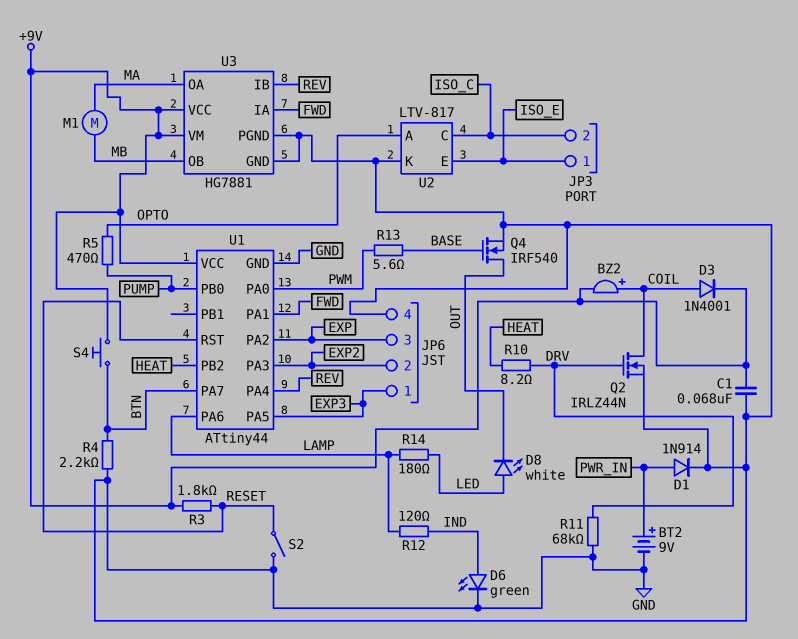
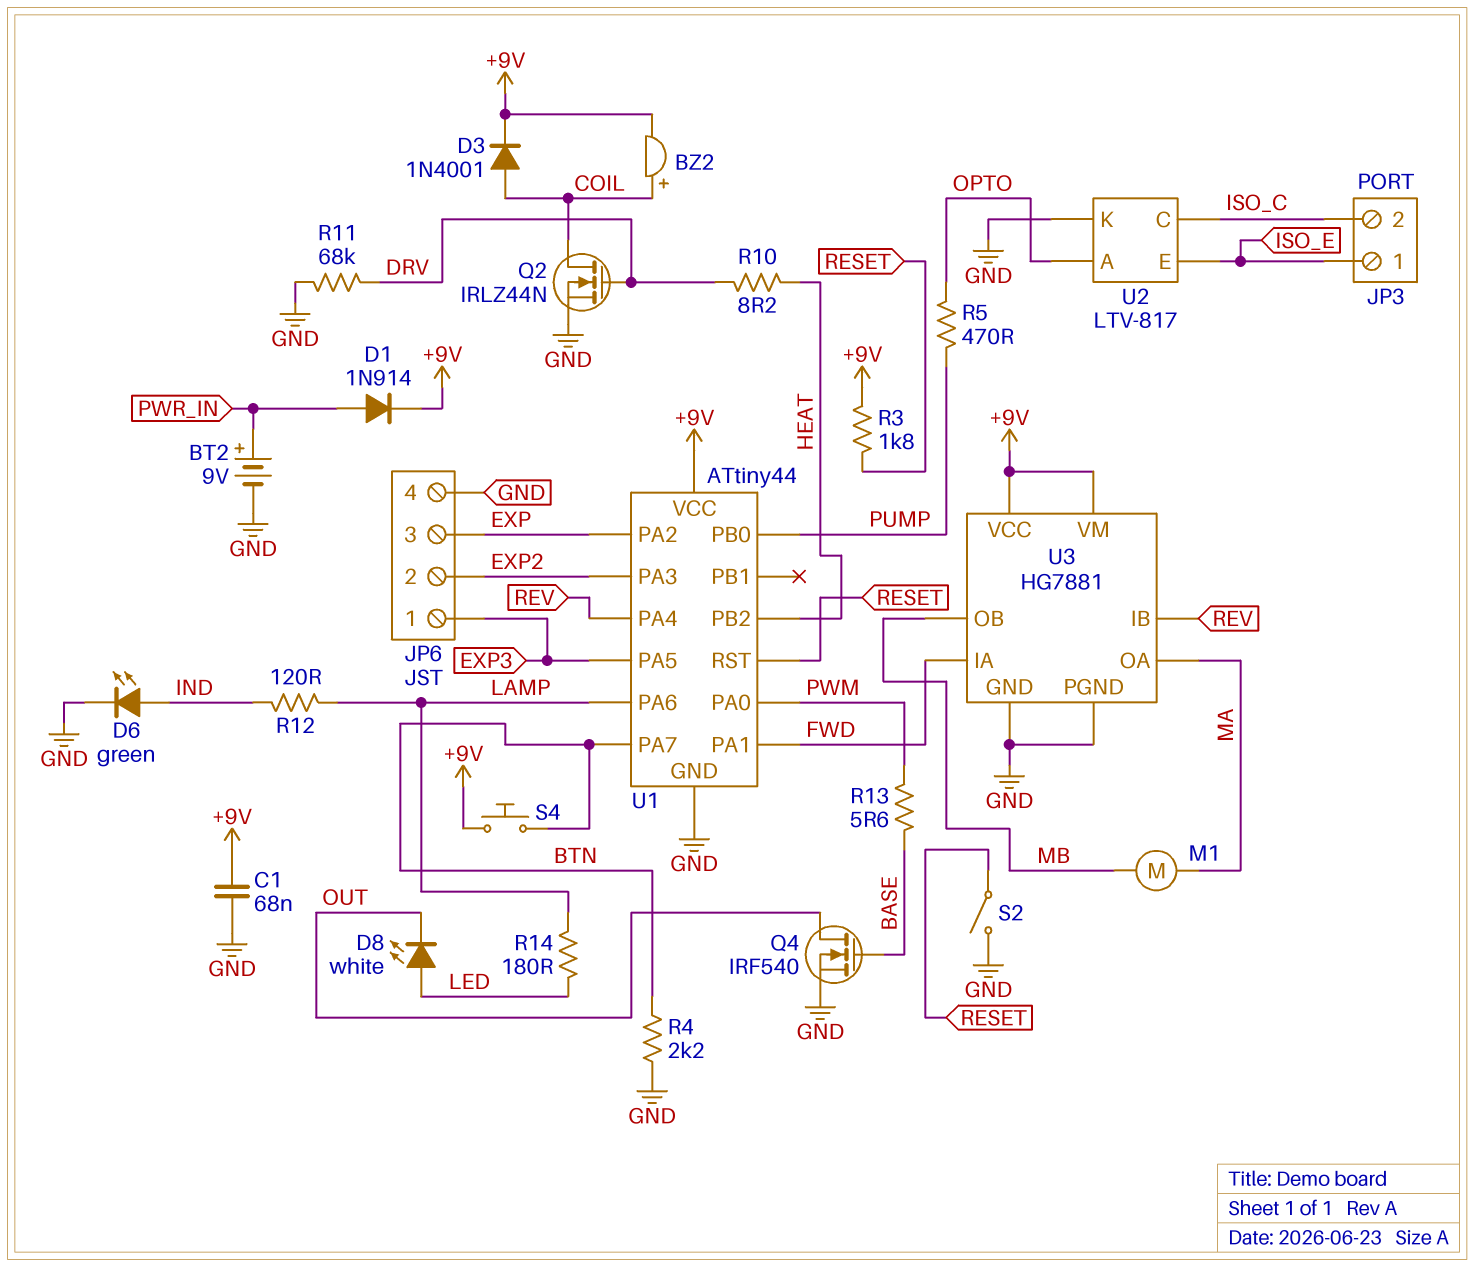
D1: diode 1N914 (A PWR_IN, K GND) -> diode 1N914 (A PWR_IN, K +9V)

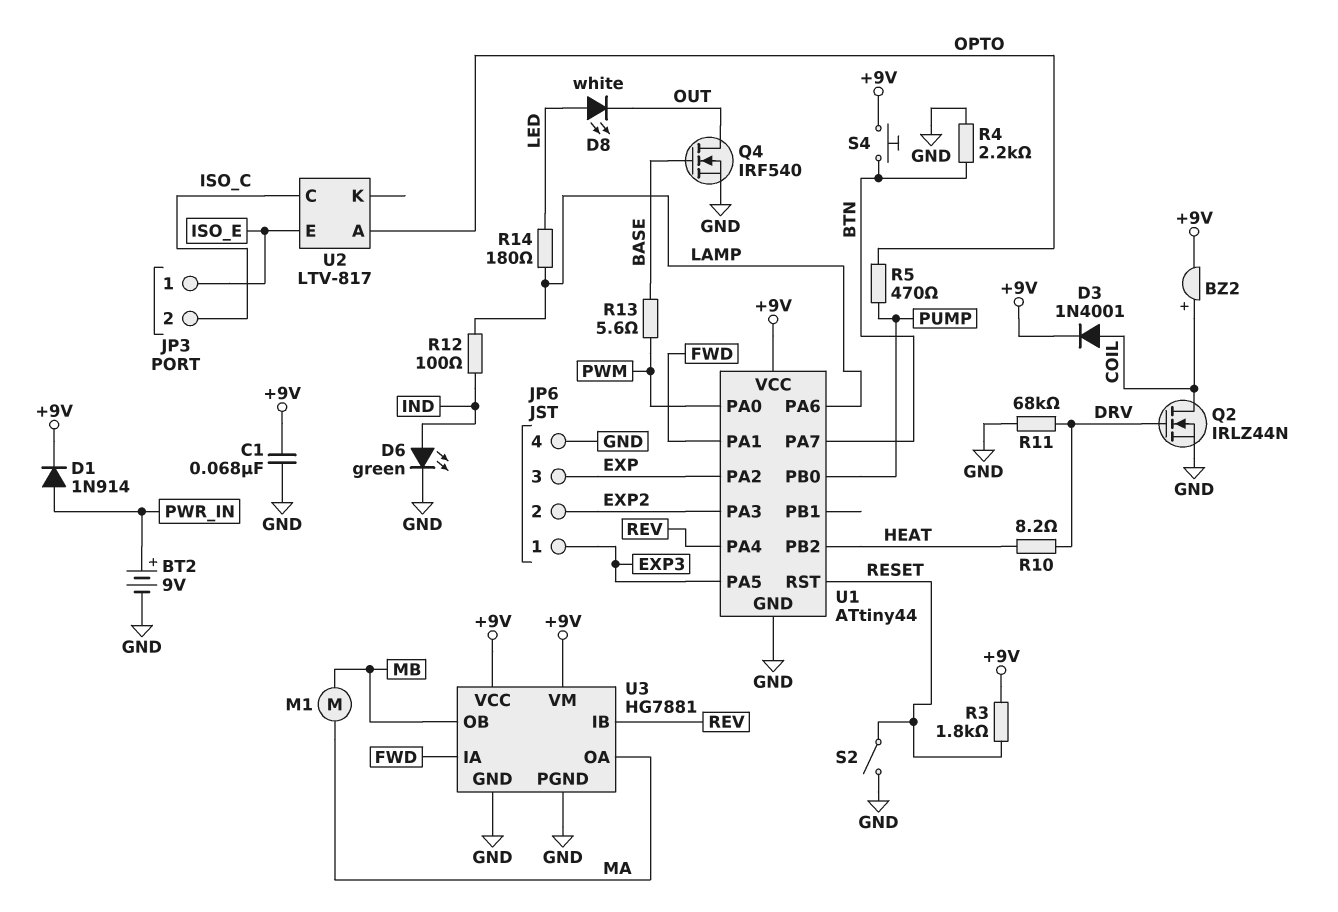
R12: 120 (IND, LAMP) -> 100 (IND, LAMP)
U2 pin K: GND -> none

